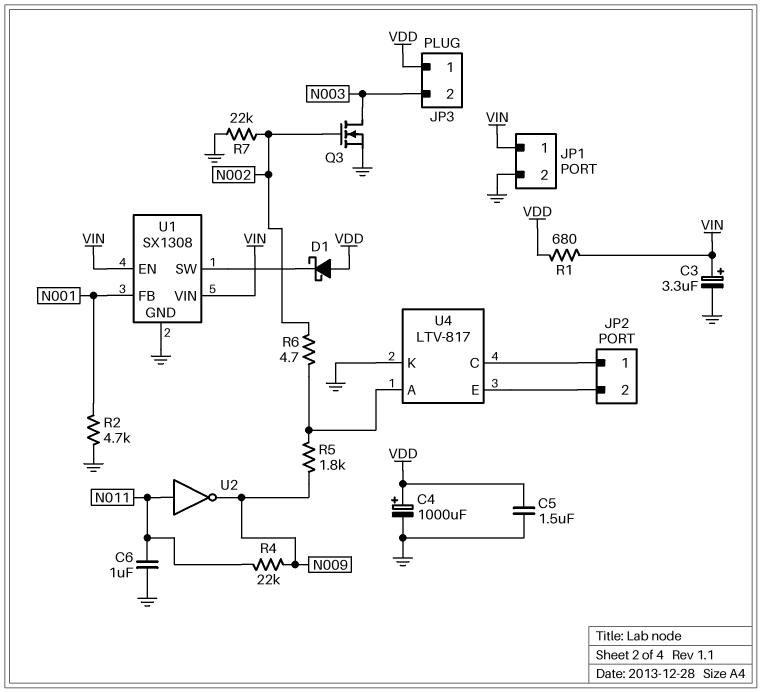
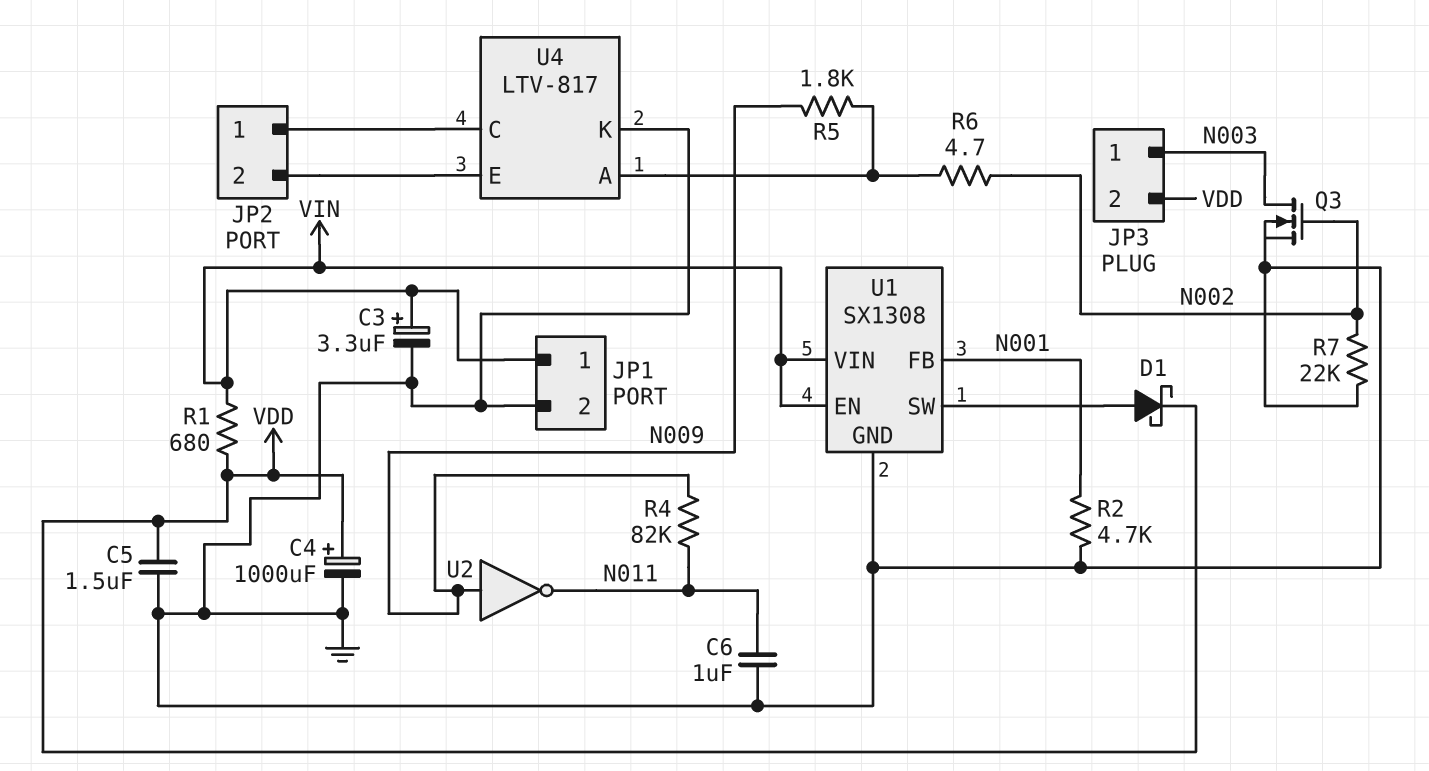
D1: schottky (A VDD, K U1/SW) -> schottky (A U1/SW, K VDD)
JP3 pin 1: VDD -> N003
JP3 pin 2: N003 -> VDD
R4: 22k (N009, N011) -> 82k (N009, N011)
U2: NOT (in N011, out N009) -> NOT (in N009, out N011)

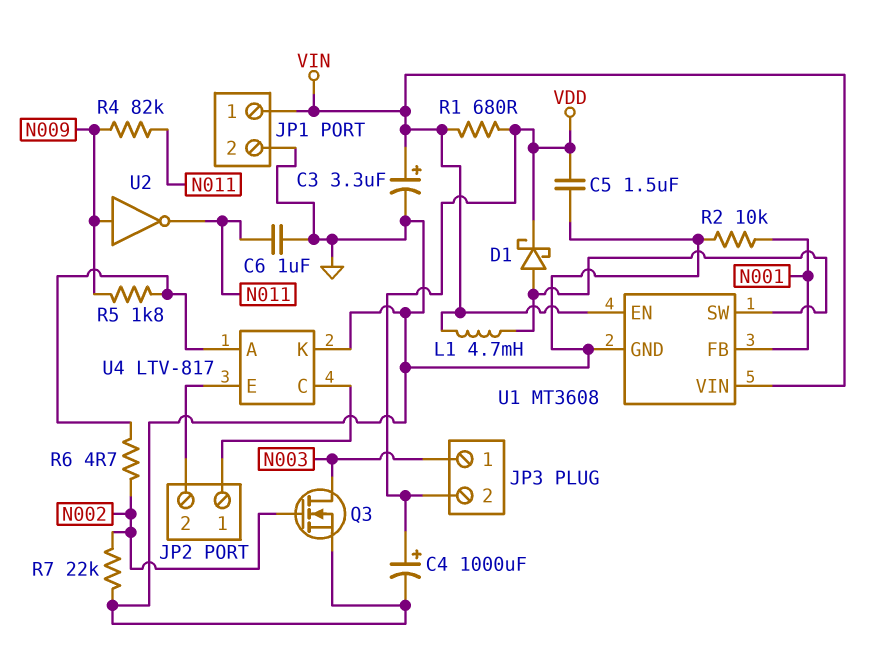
L1: none -> 4.7mH (U1/SW, VIN)
R2: 4.7k (GND, N001) -> 10k (GND, N001)
U1: SX1308 -> MT3608

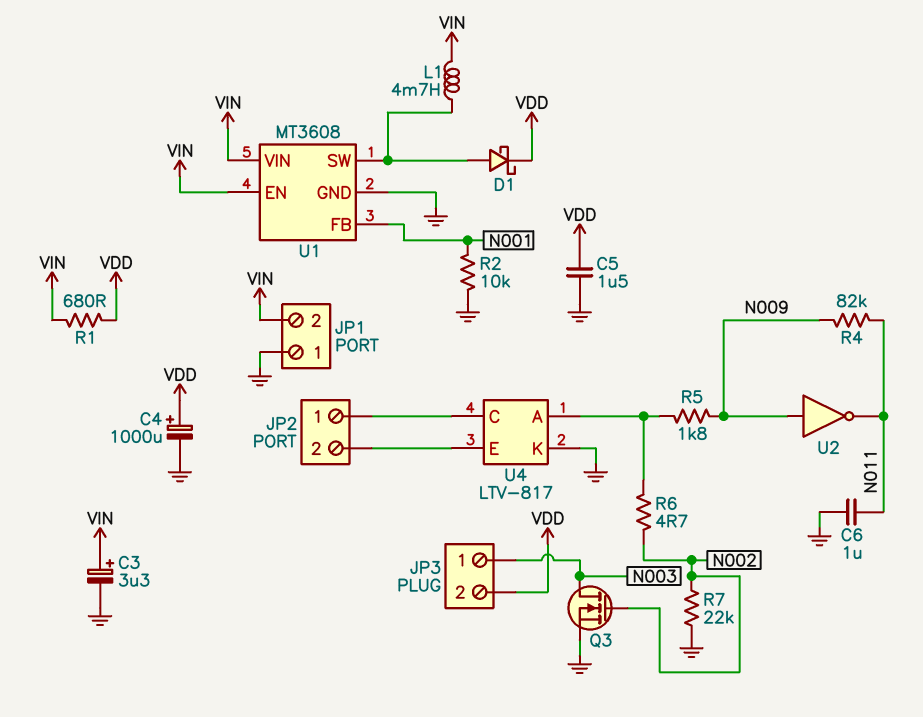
JP1 pin 1: VIN -> GND
JP1 pin 2: GND -> VIN

